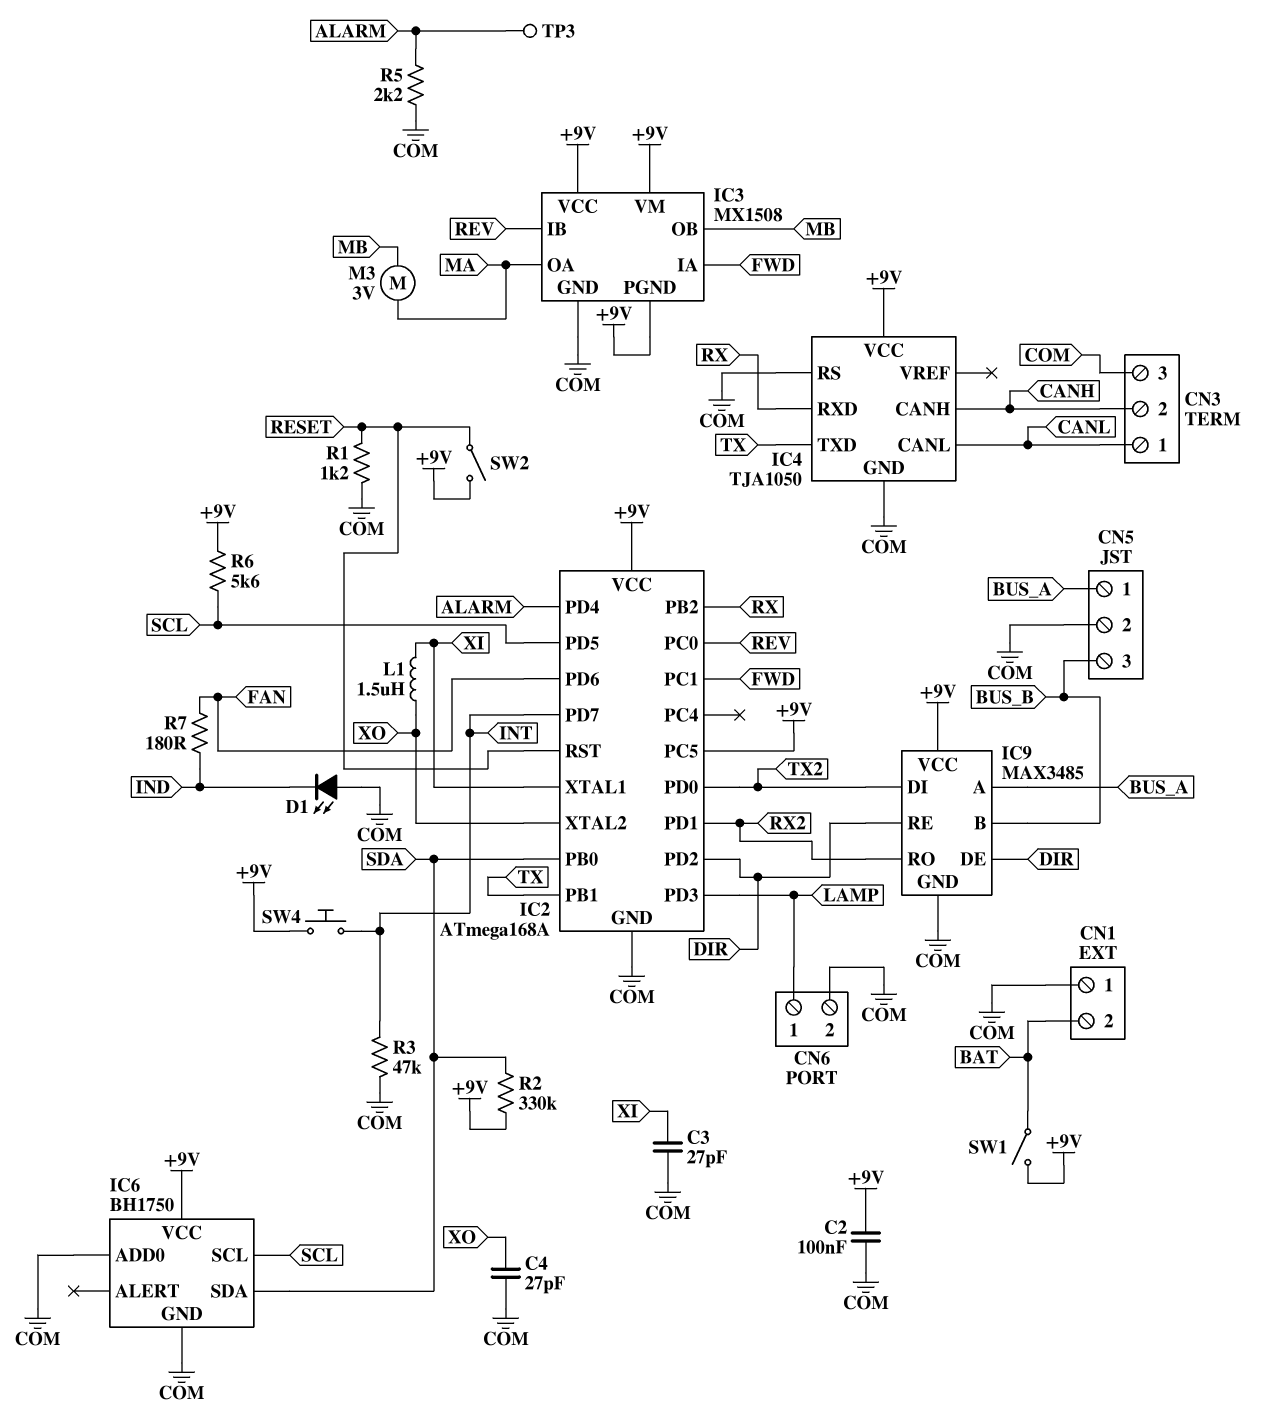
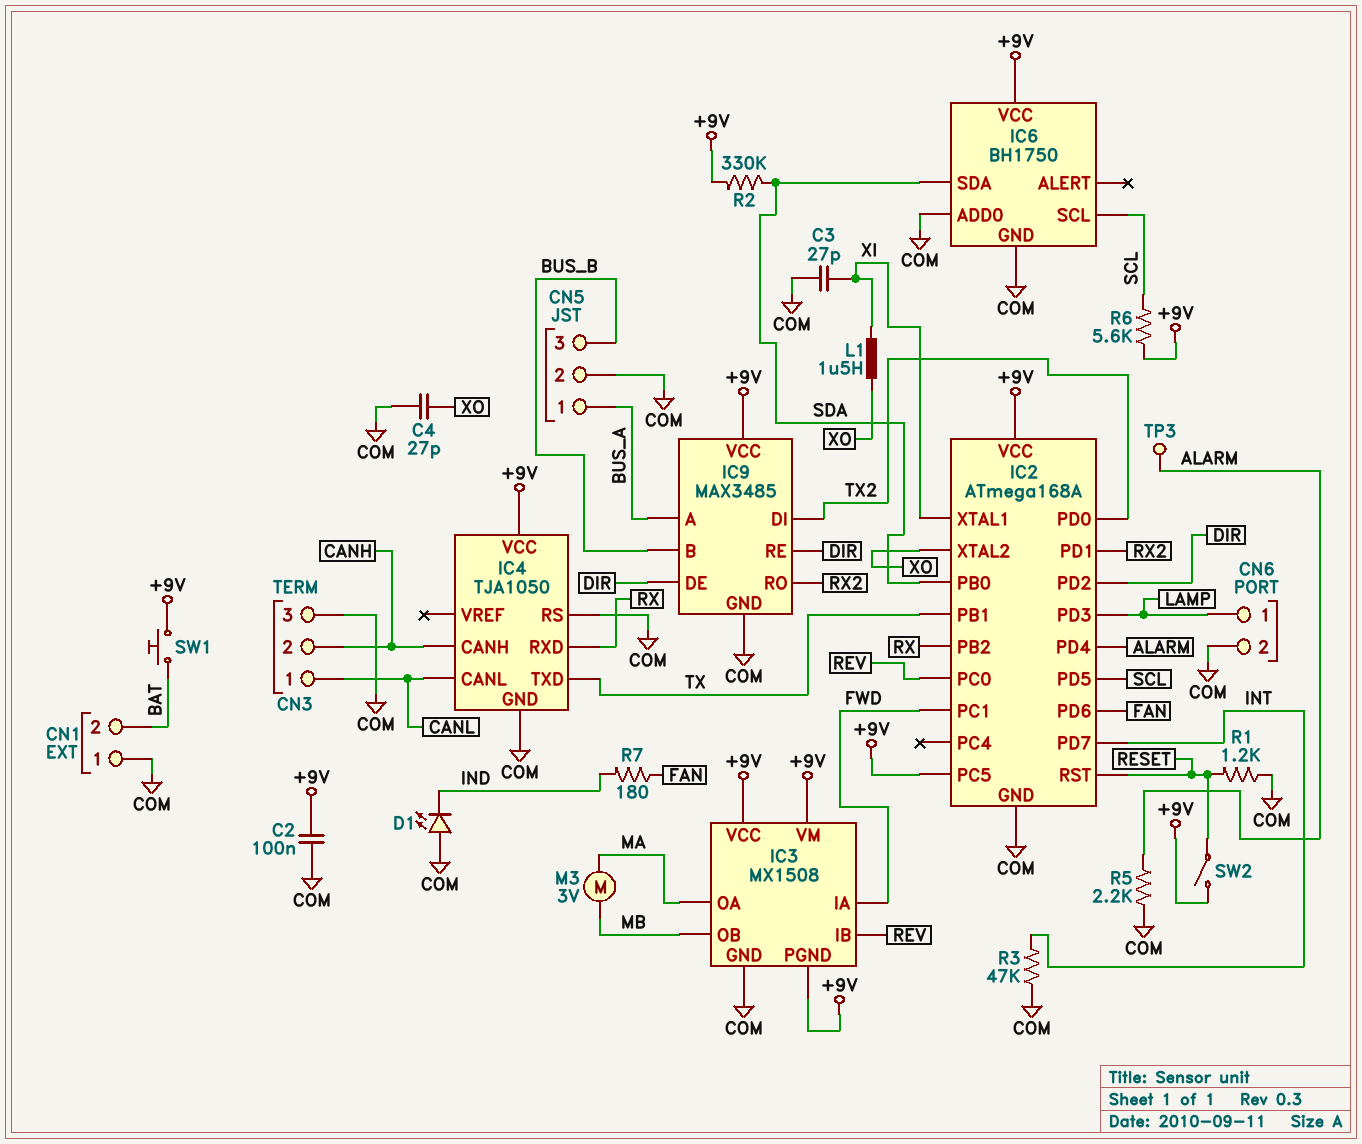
SW1: switch (+9V, BAT) -> button (+9V, BAT)
SW4: button (+9V, INT) -> none

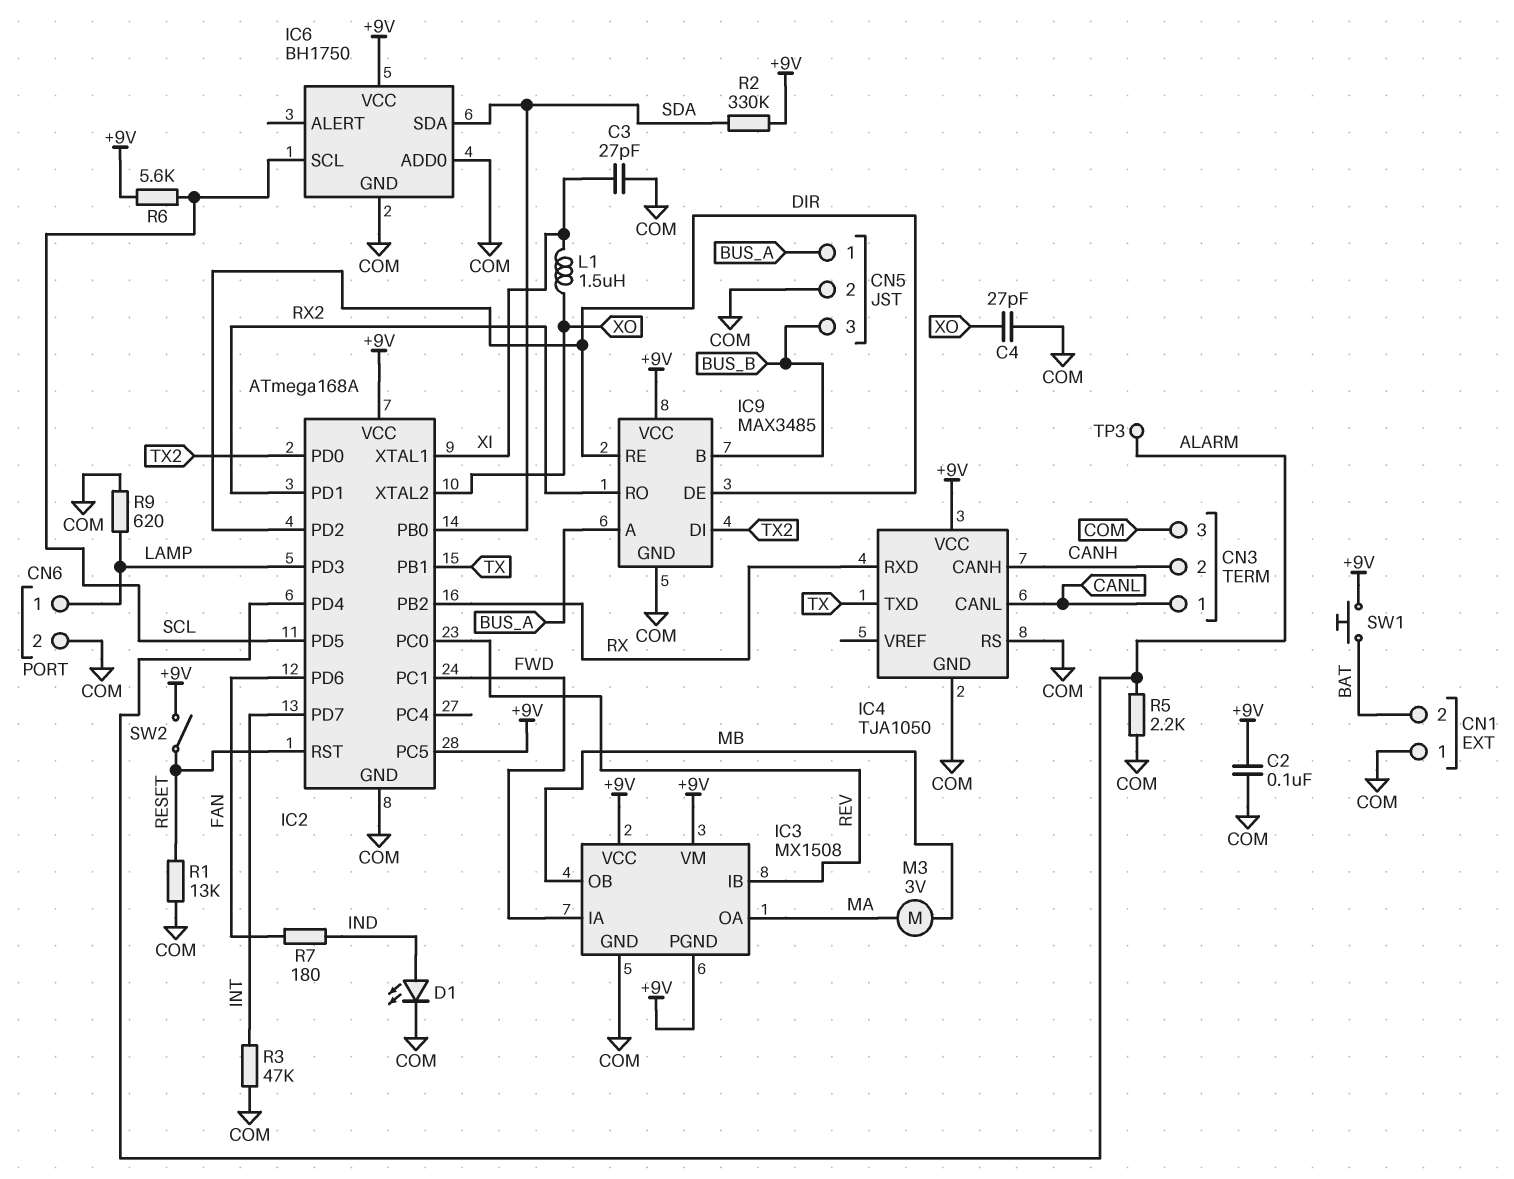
D1: LED (A COM, K IND) -> LED (A IND, K COM)
R1: 1.2k (COM, RESET) -> 13k (COM, RESET)
R9: none -> 620 (COM, LAMP)

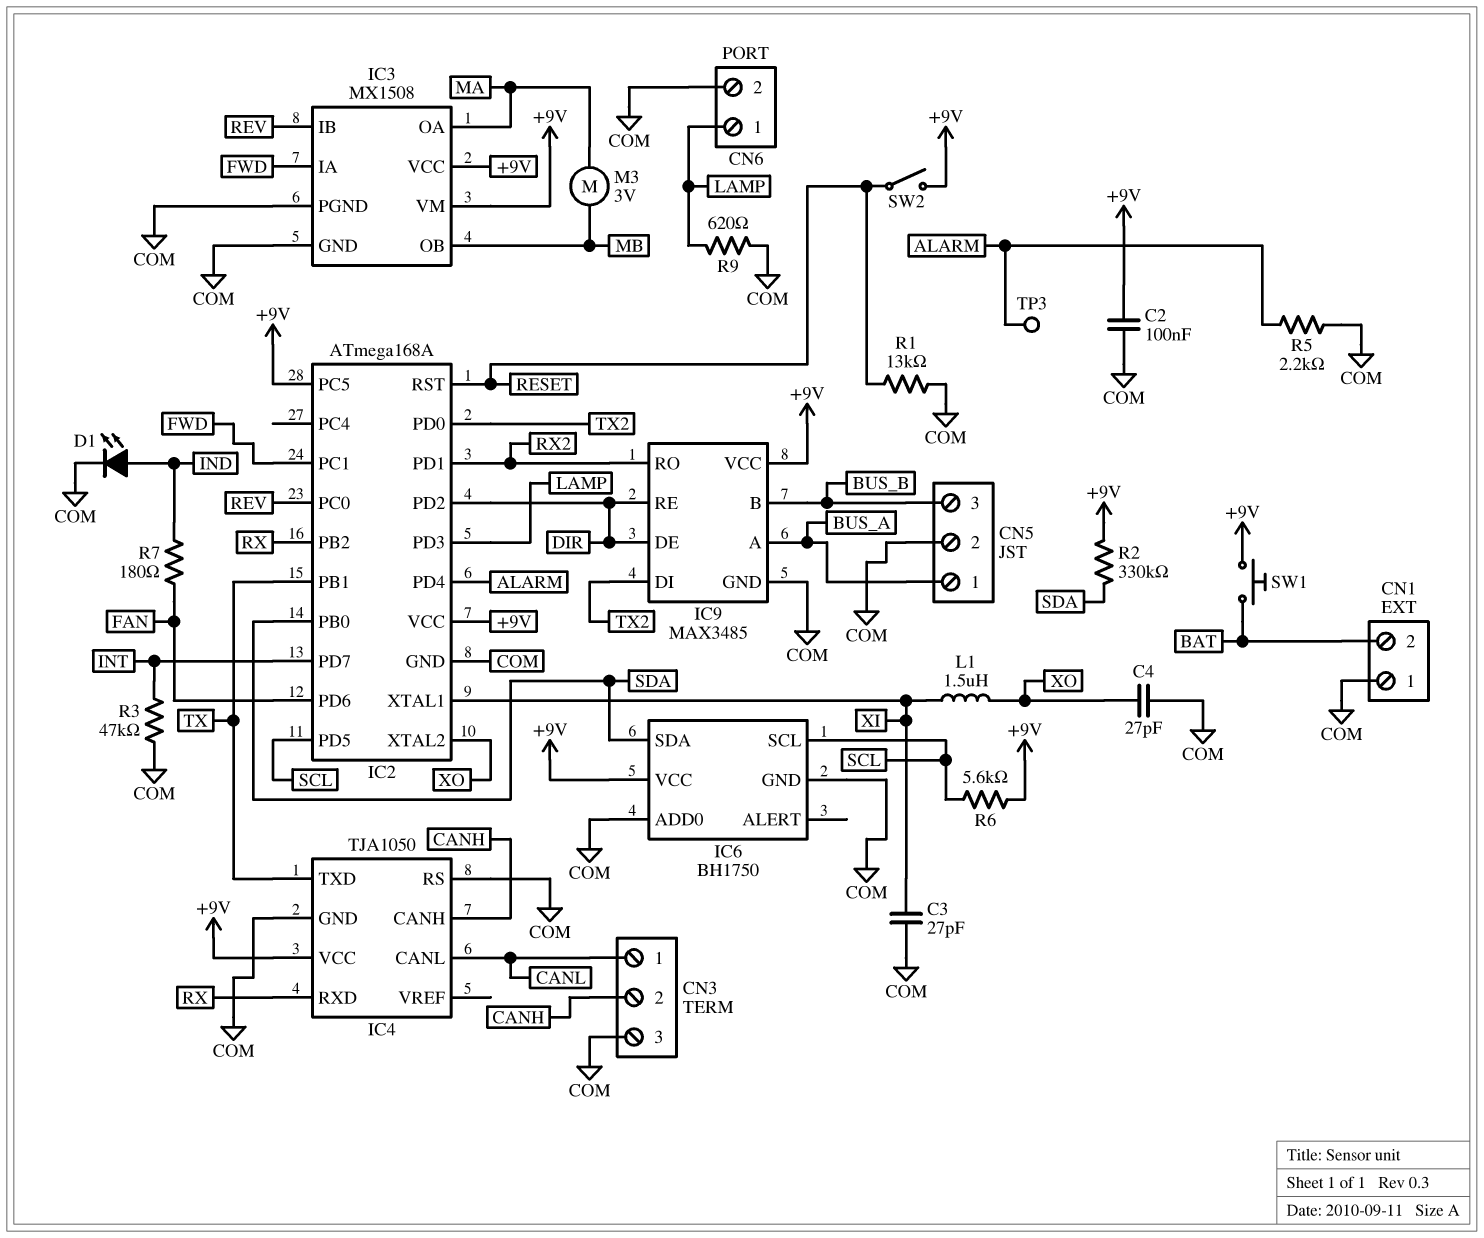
IC3 pin PGND: +9V -> COM

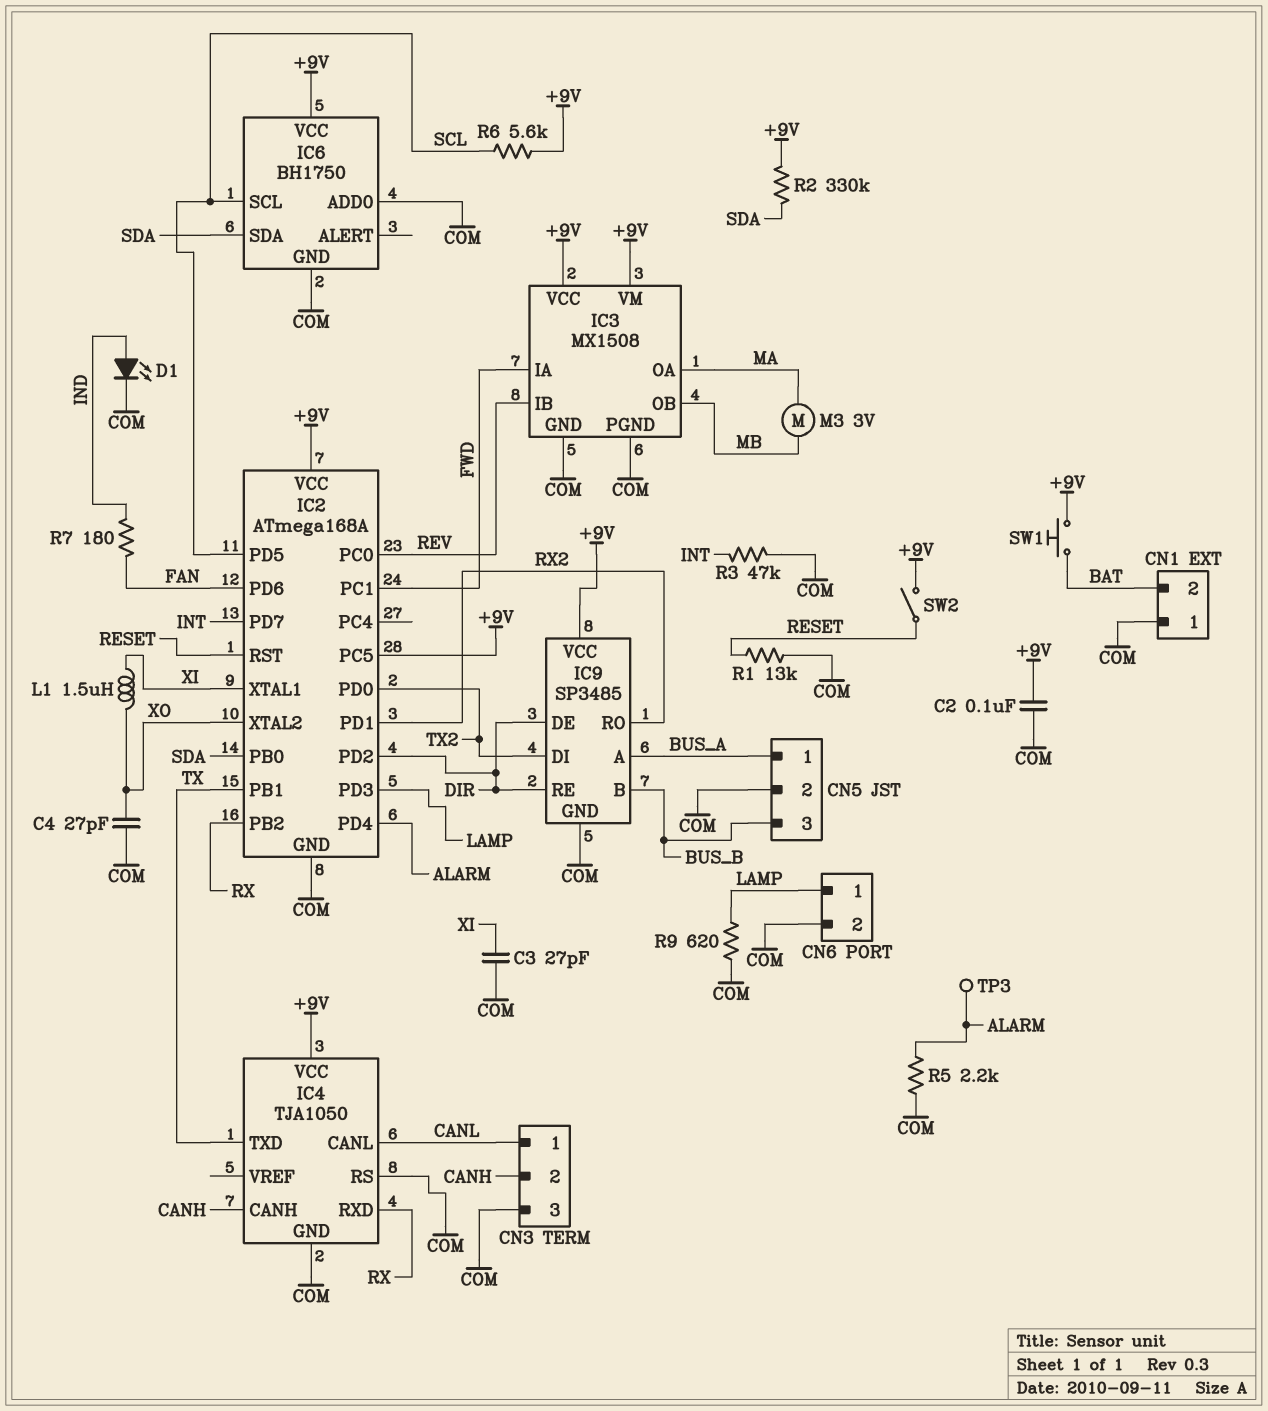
IC9: MAX3485 -> SP3485

